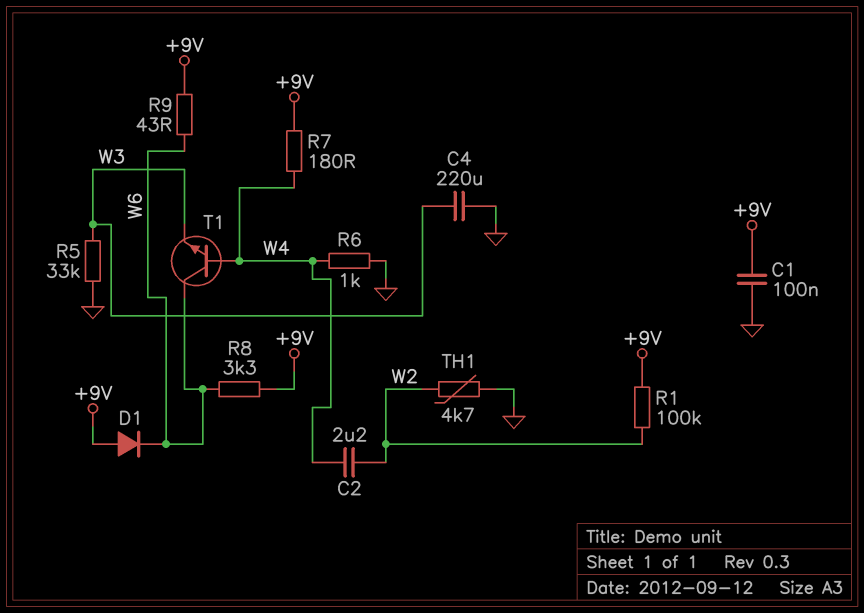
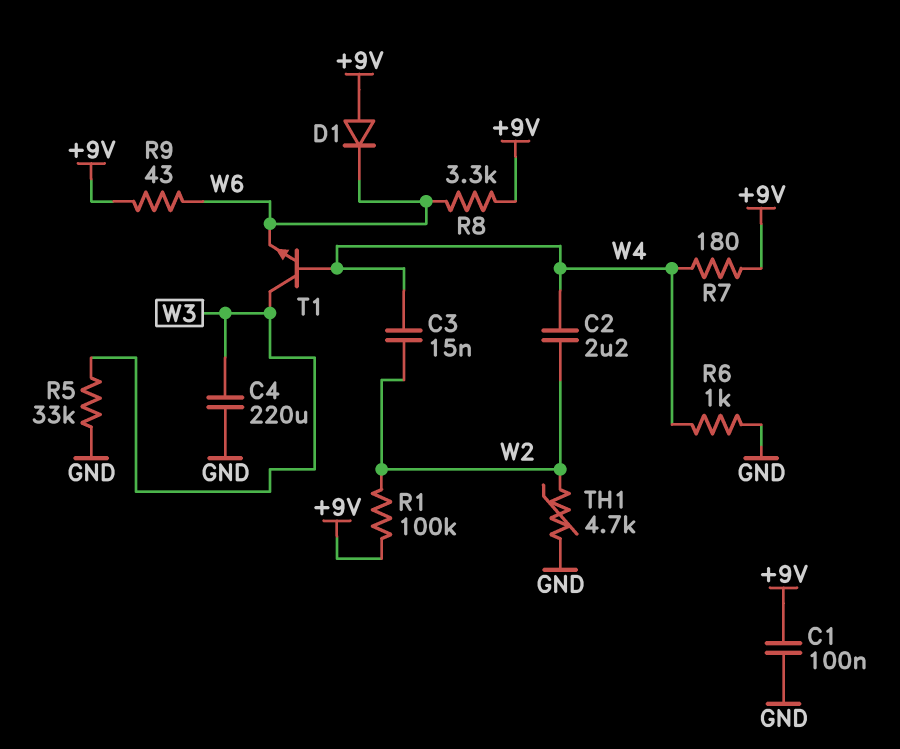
C3: none -> 15nF (W2, W4)
T1: NPN (B W4, C W6, E W3) -> NPN (B W4, C W3, E W6)

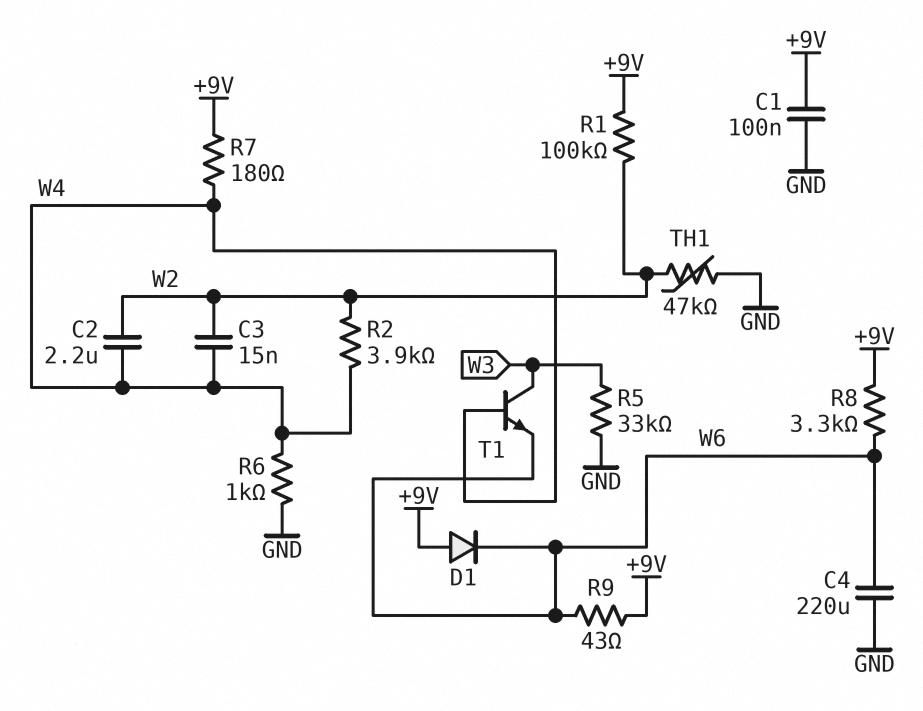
C4: 220uF (GND, W3) -> 220uF (GND, W6)
R2: none -> 3.9k (W2, W4)
TH1: 4.7k (GND, W2) -> 47k (GND, W2)

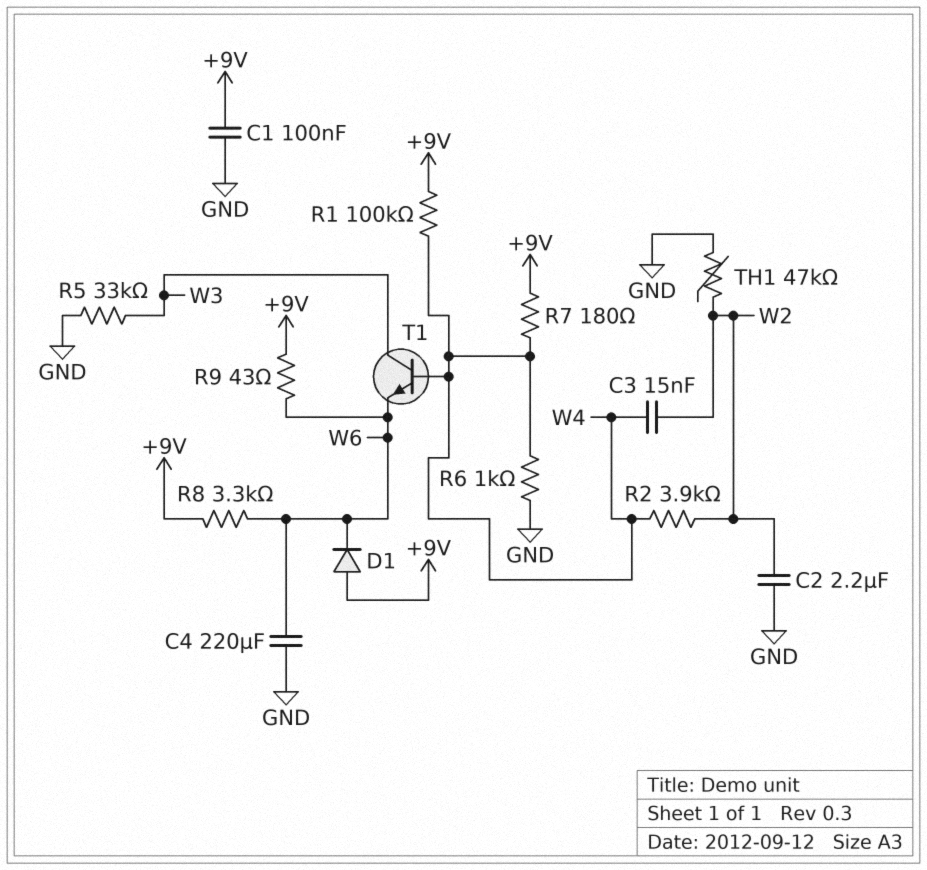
C2: 2.2uF (W2, W4) -> 2.2uF (GND, W2)
R1: 100k (+9V, W2) -> 100k (+9V, W4)

